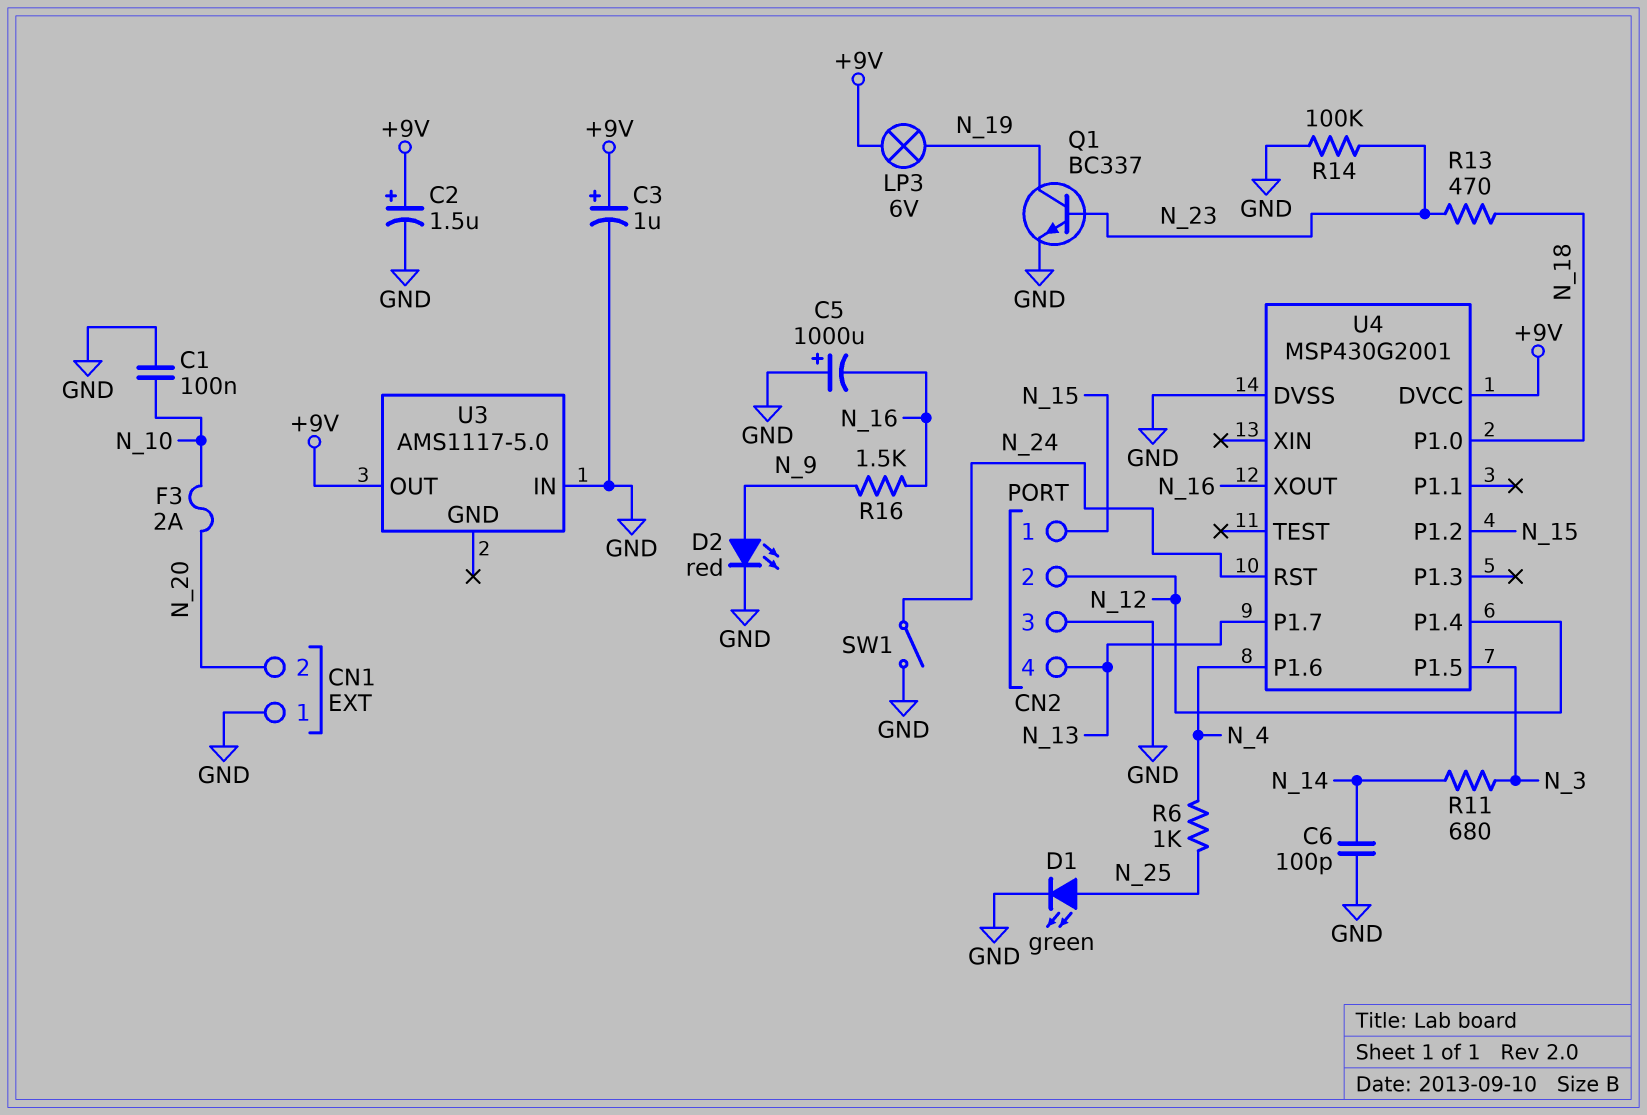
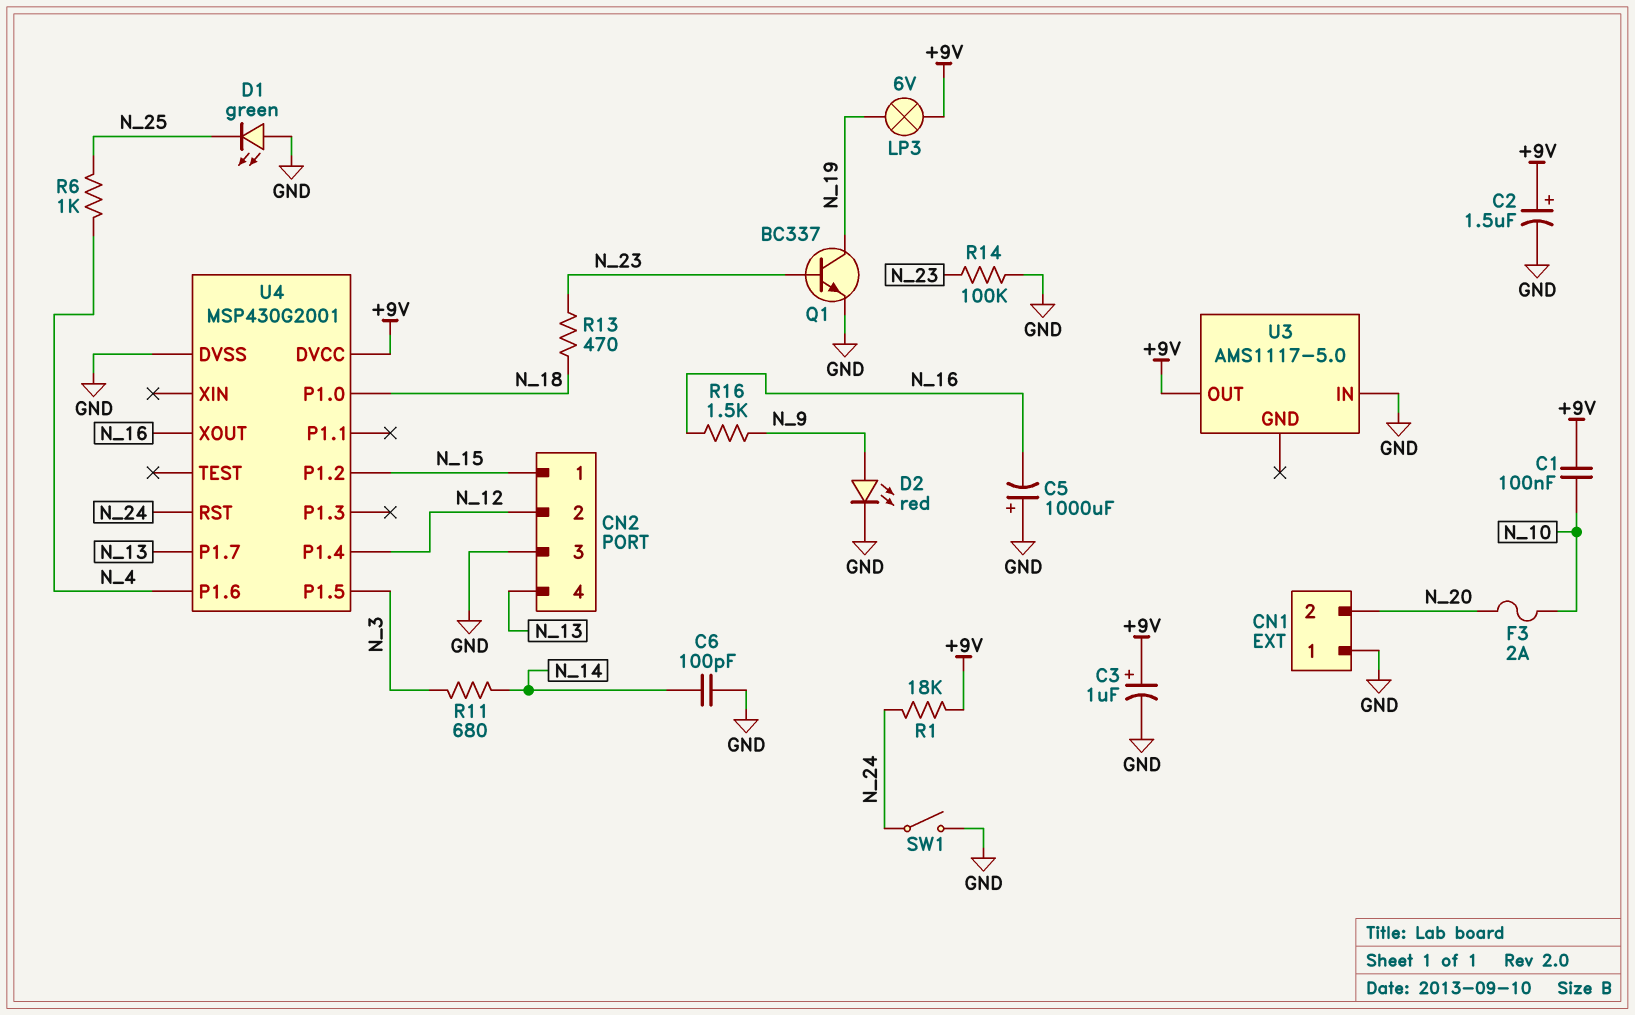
C1: 100nF (GND, N_10) -> 100nF (+9V, N_10)
D1: LED green (A N_25, K GND) -> LED green (A GND, K N_25)
R1: none -> 18k (+9V, N_24)

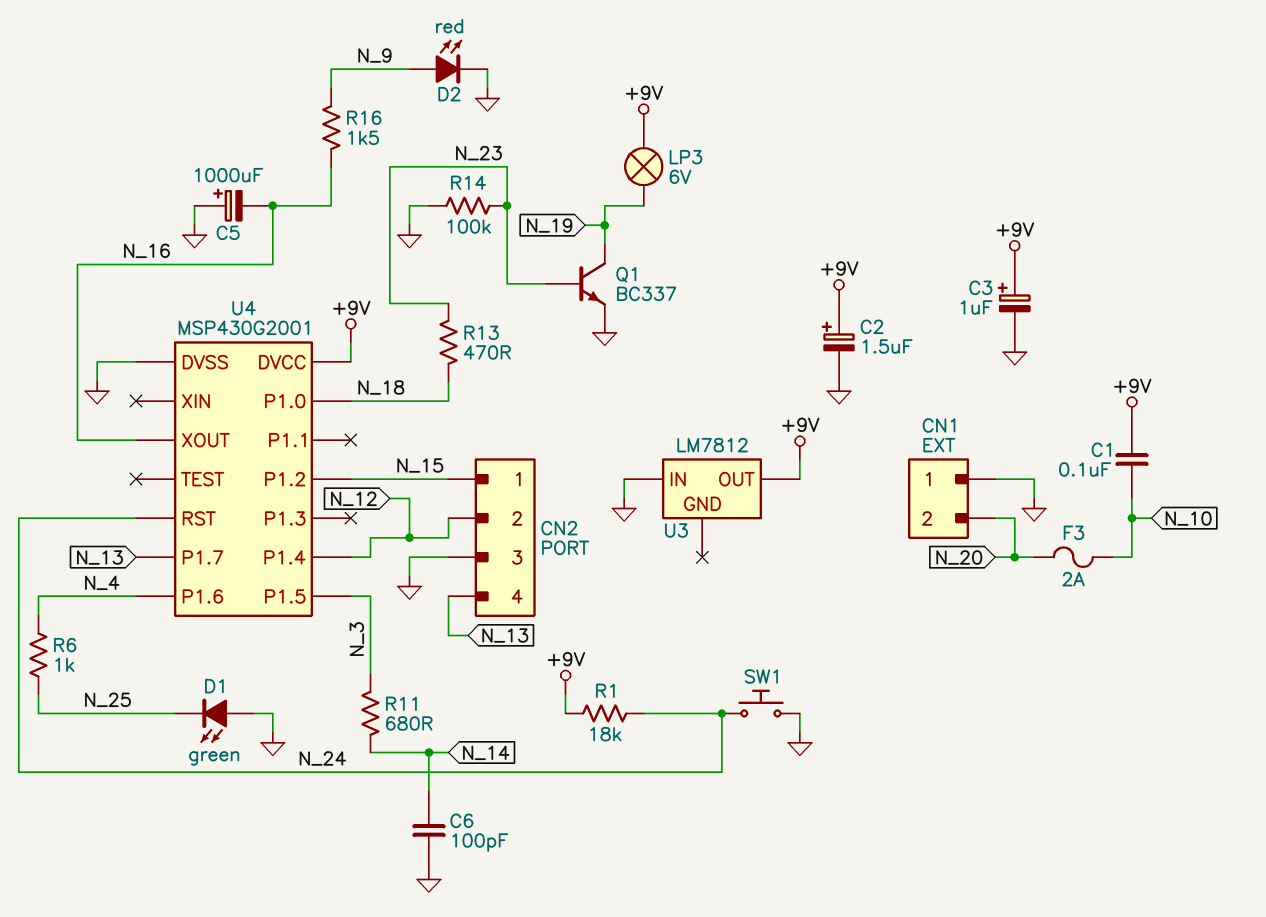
SW1: switch (GND, N_24) -> button (GND, N_24)
U3: AMS1117-5.0 -> LM7812

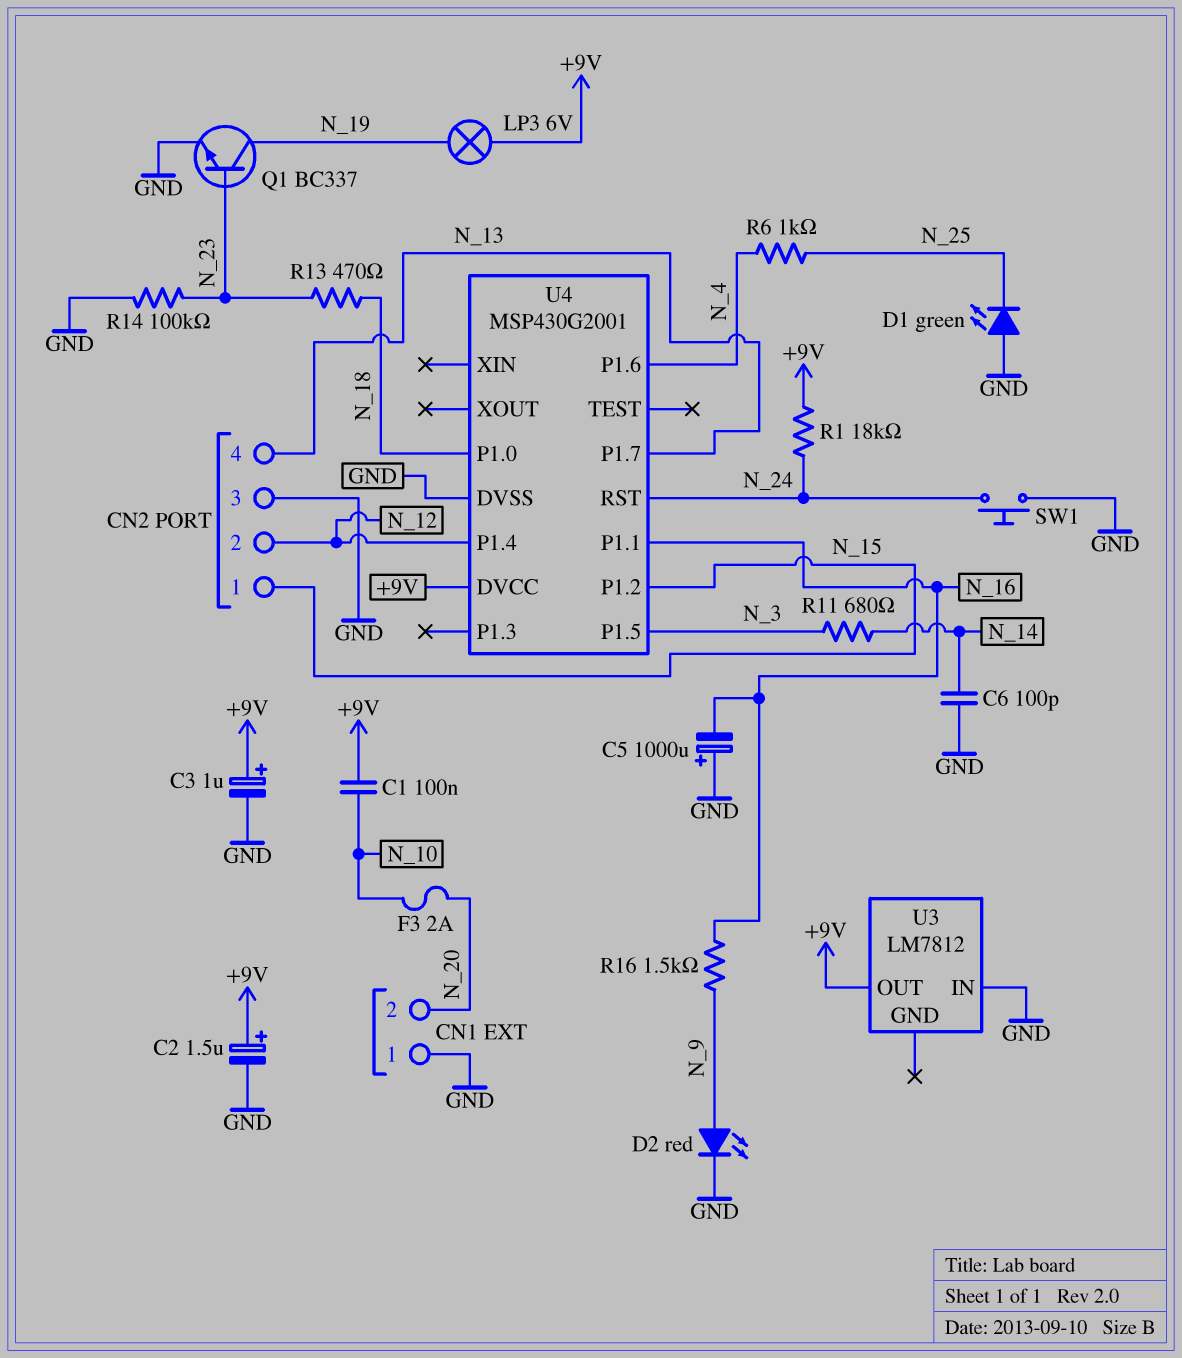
U4 pin P1.1: none -> N_16
U4 pin XOUT: N_16 -> none

